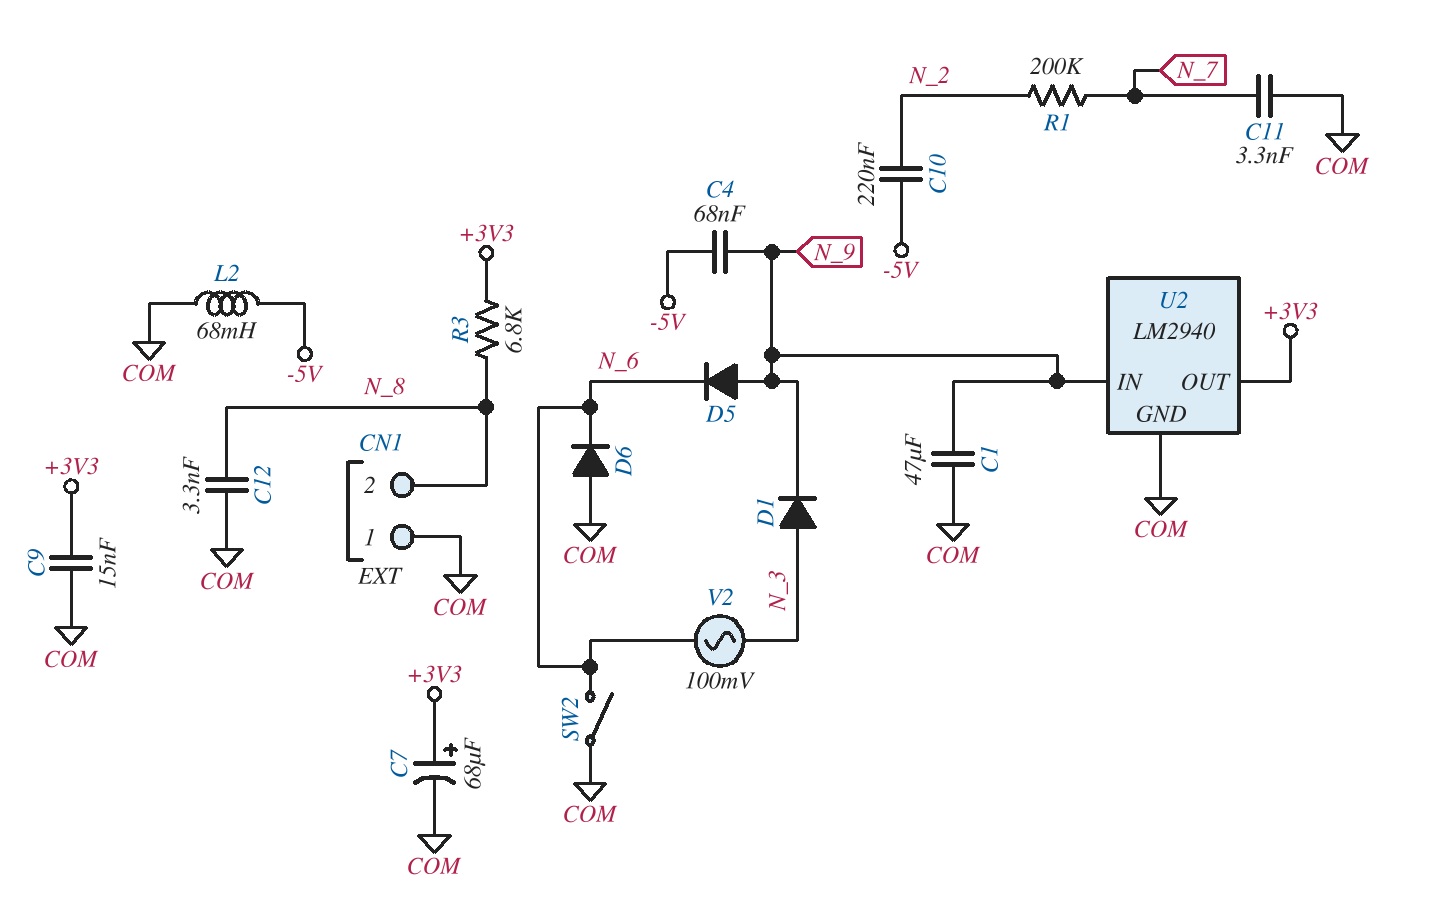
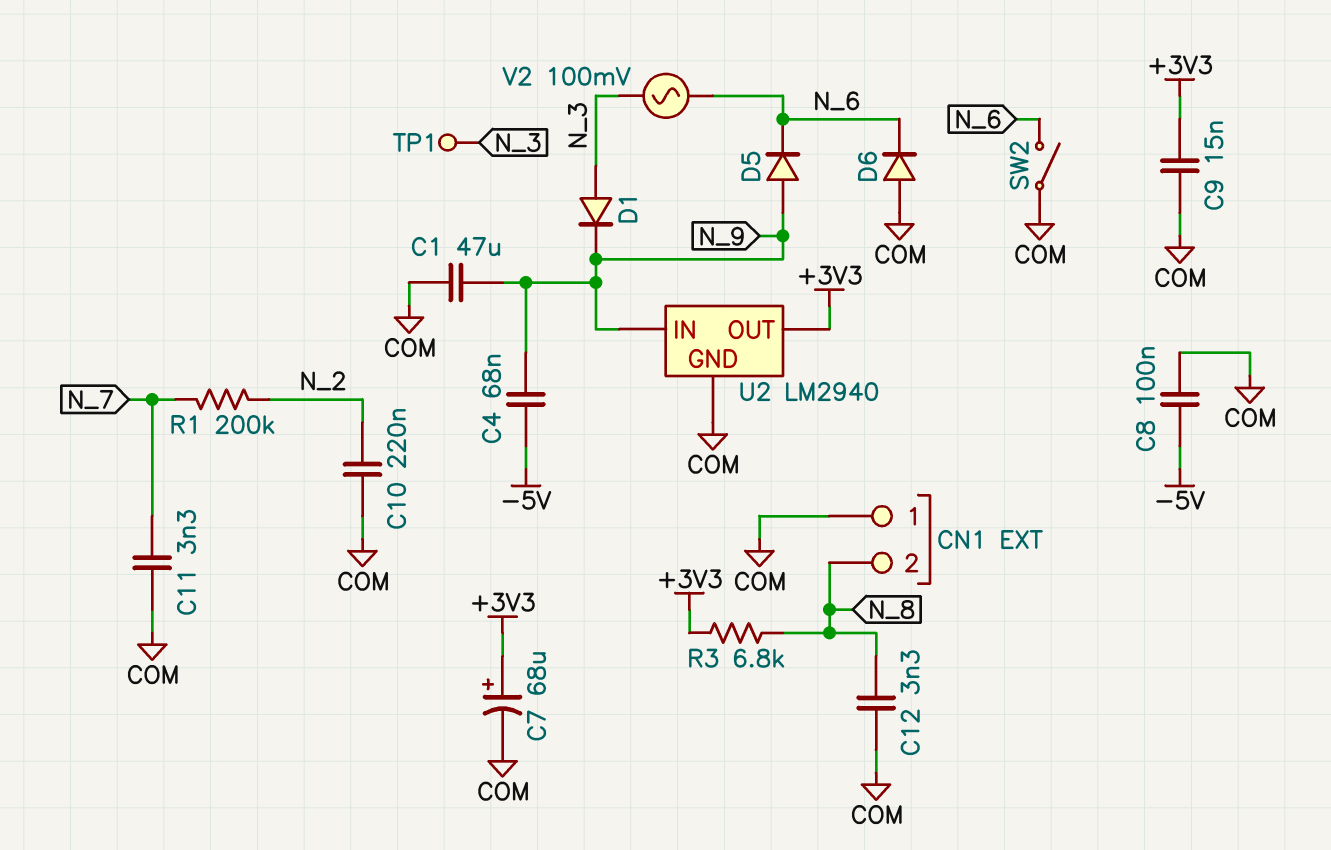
C8: none -> 100nF (-5V, COM)
C10: 220nF (-5V, N_2) -> 220nF (COM, N_2)
L2: 68mH (-5V, COM) -> none
TP1: none -> test point (N_3)

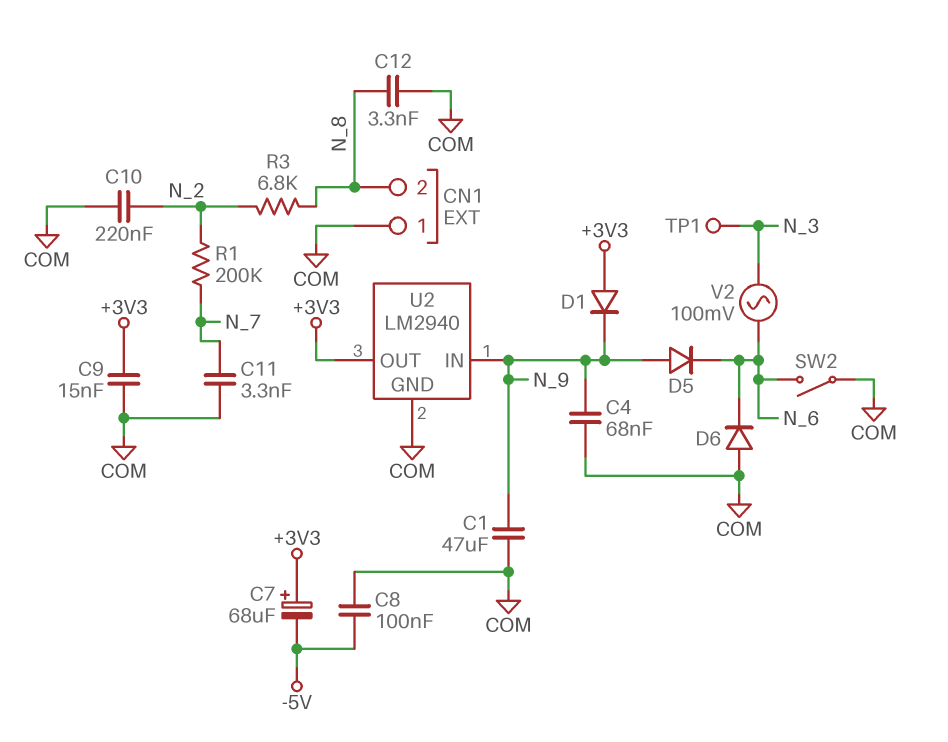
C4: 68nF (-5V, N_9) -> 68nF (COM, N_9)
C7: 68uF (plus +3V3, minus COM) -> 68uF (plus +3V3, minus -5V)
D1: diode (A N_3, K N_9) -> diode (A +3V3, K N_9)
R3: 6.8k (+3V3, N_8) -> 6.8k (N_2, N_8)

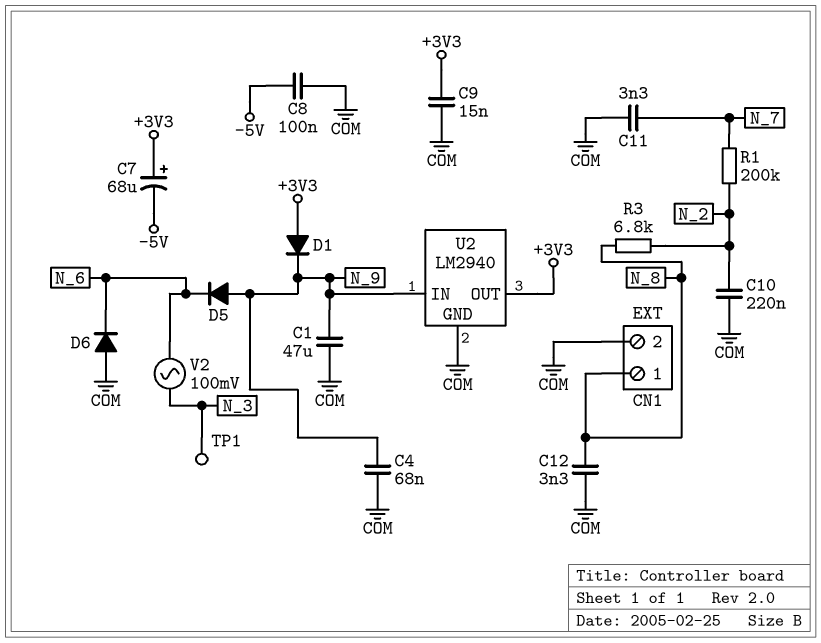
CN1 pin 1: COM -> N_8
CN1 pin 2: N_8 -> COM
SW2: switch (COM, N_6) -> none

